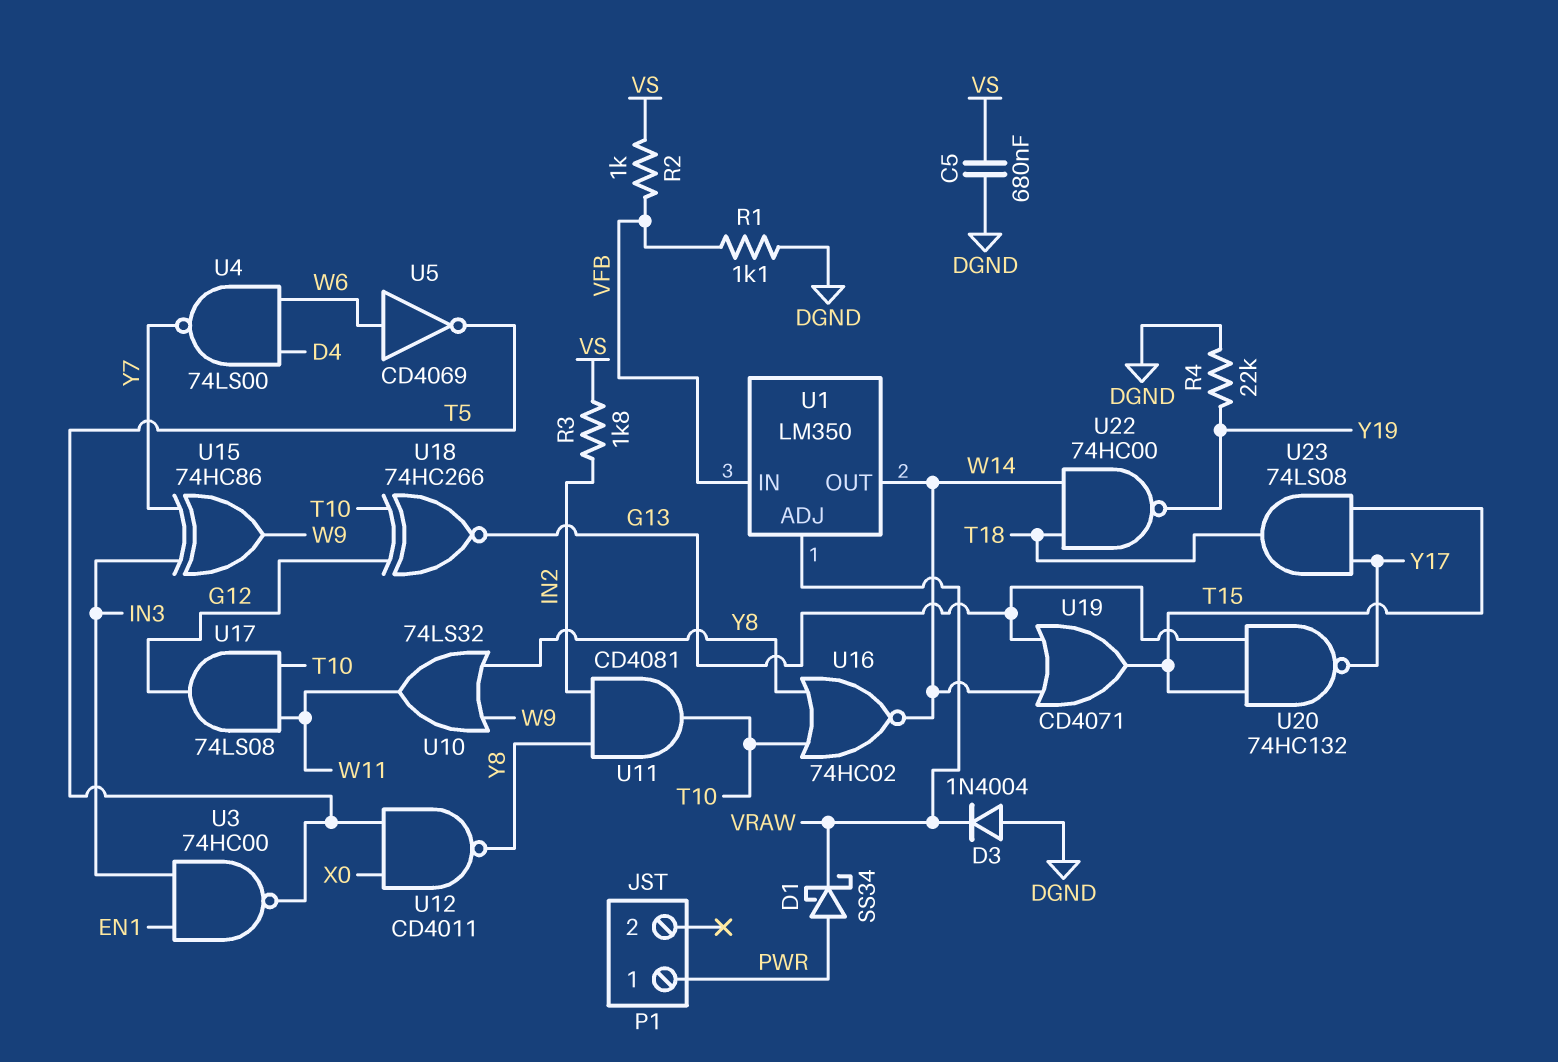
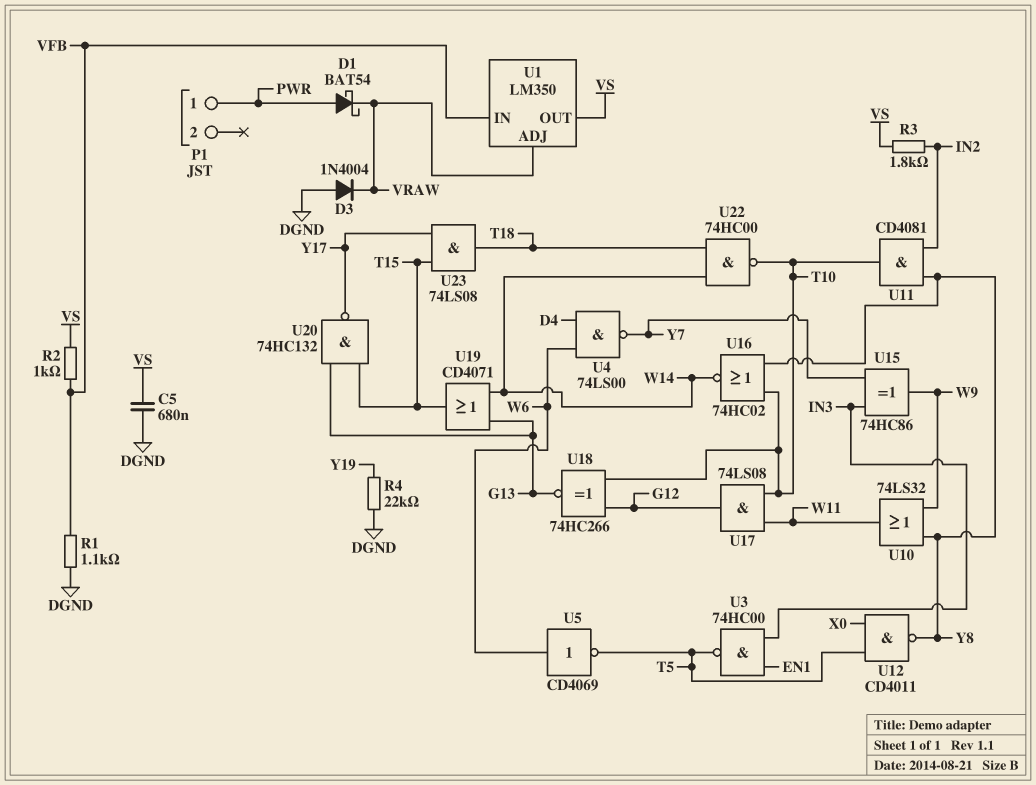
D1: schottky SS34 (A PWR, K VRAW) -> schottky BAT54 (A PWR, K VRAW)
U1 pin OUT: W14 -> VS
U22: NAND 74HC00 (in T18, in W14, out Y19) -> NAND 74HC00 (in T18, in W14, out T10)

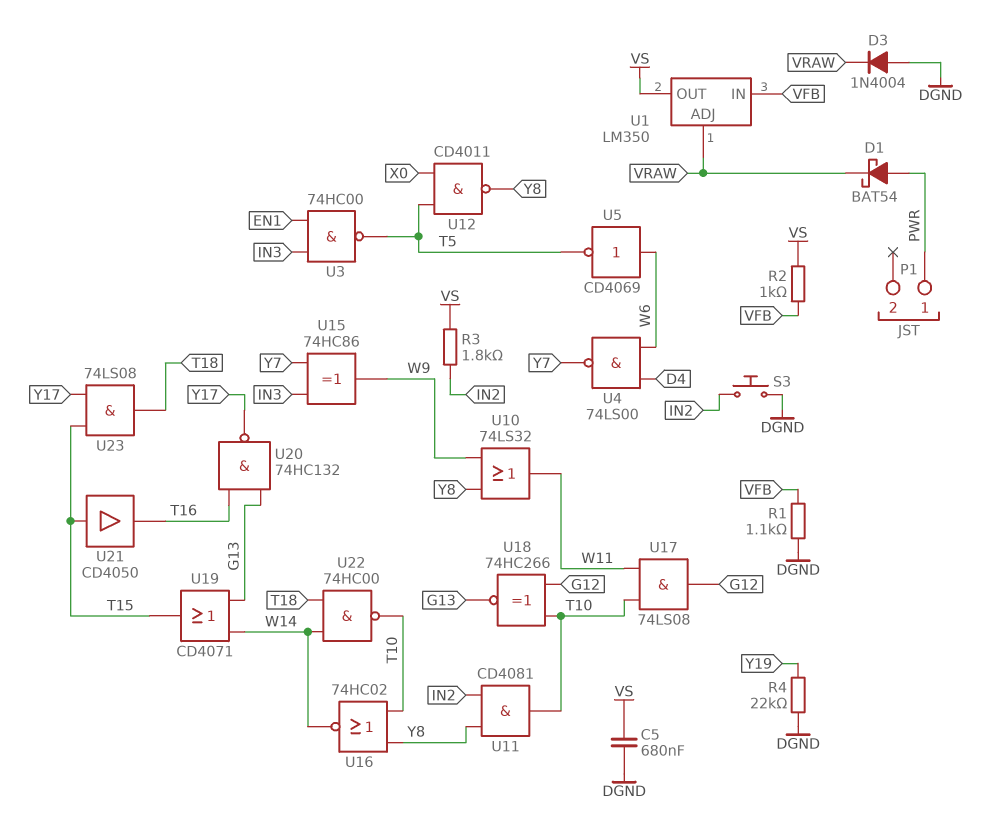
S3: none -> button (DGND, IN2)
U20: NAND 74HC132 (in G13, in T15, out Y17) -> NAND 74HC132 (in G13, in T16, out Y17)
U21: none -> buffer CD4050 (in T15, out T16)

